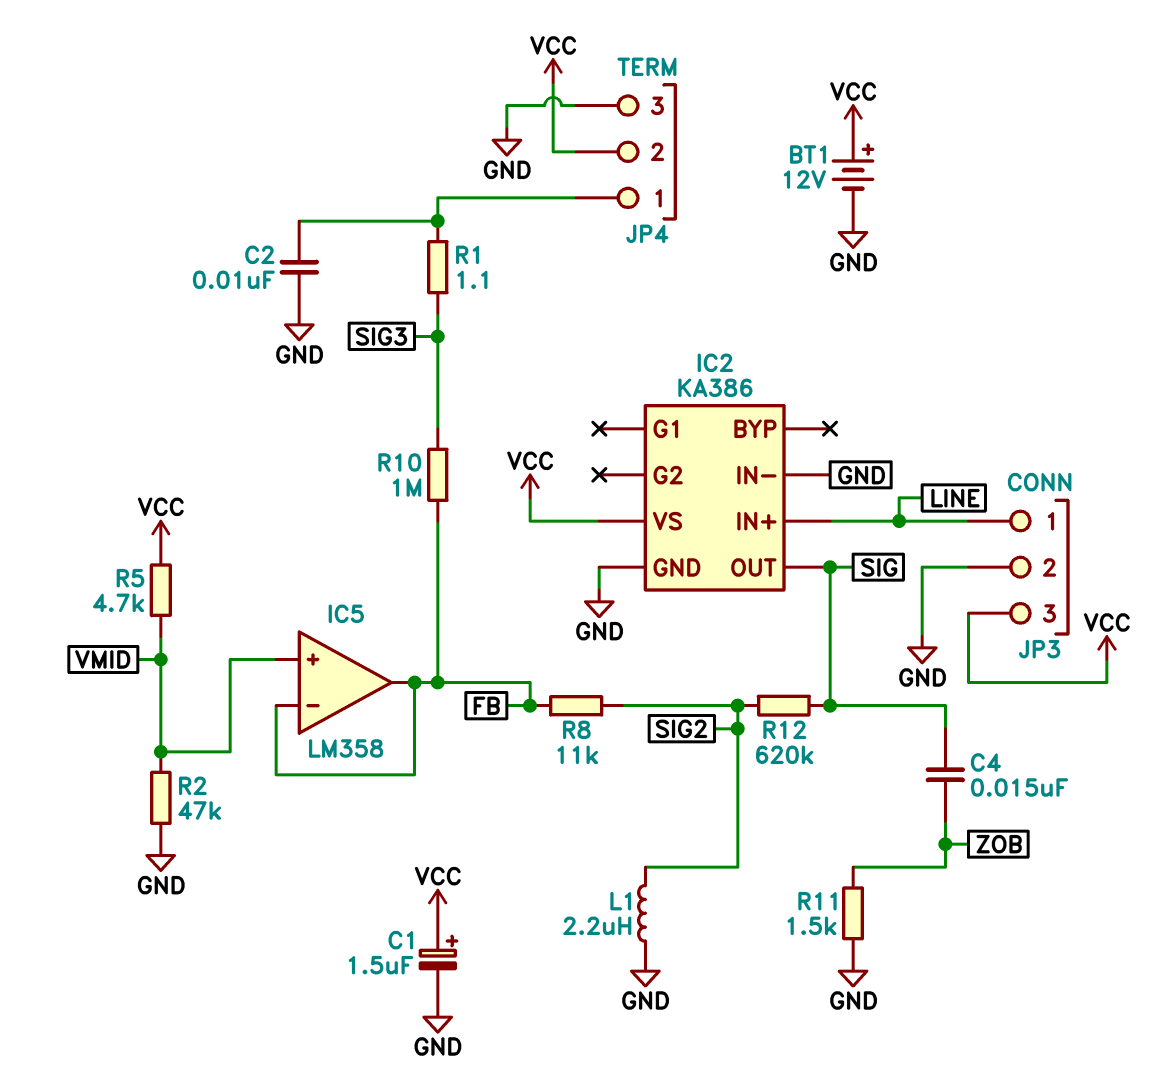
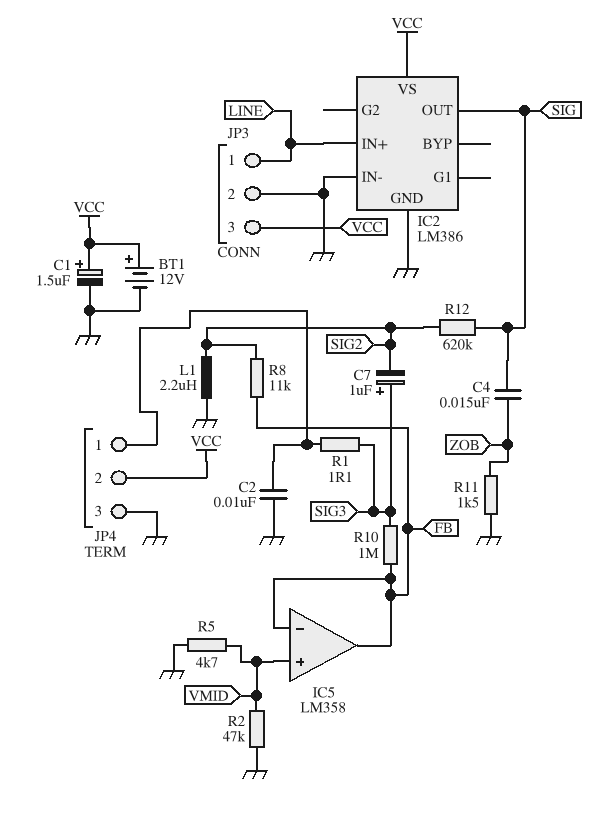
C7: none -> 1uF (plus SIG3, minus SIG2)
IC2: KA386 -> LM386
R5: 4.7k (VCC, VMID) -> 4.7k (GND, VMID)

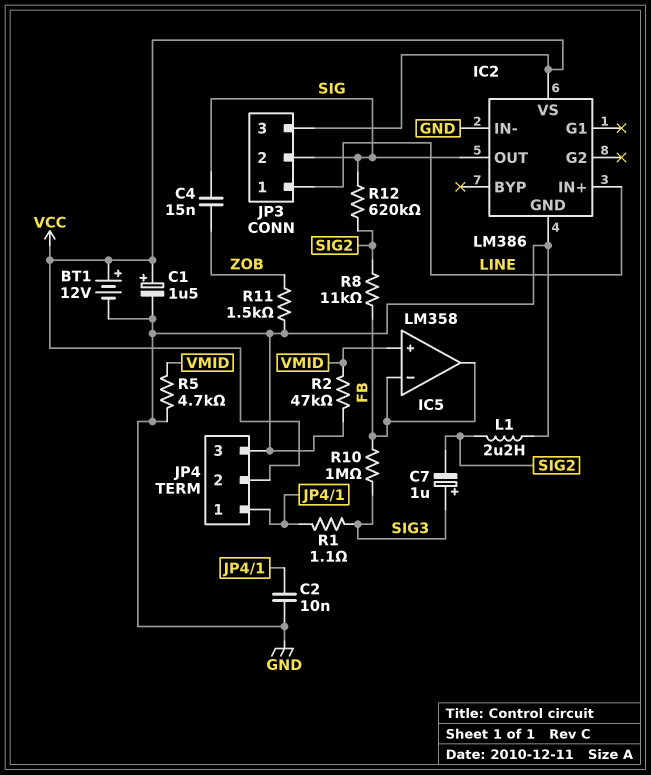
JP3 pin 2: GND -> SIG

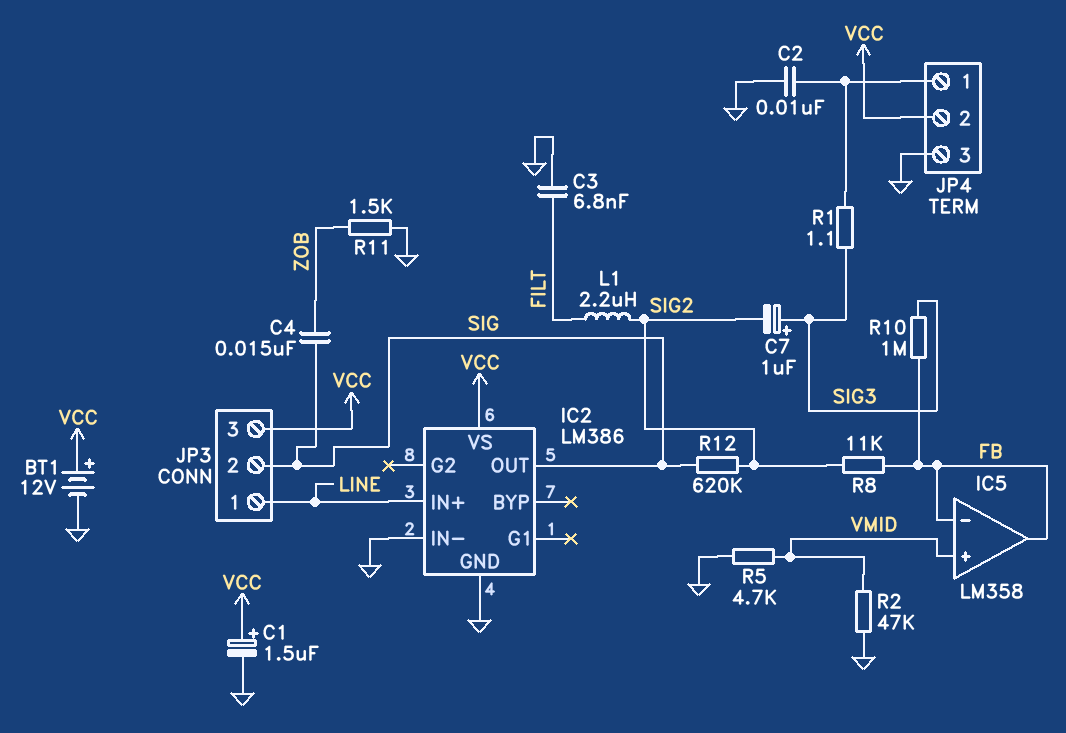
C3: none -> 6.8nF (FILT, GND)
L1: 2.2uH (GND, SIG2) -> 2.2uH (FILT, SIG2)

